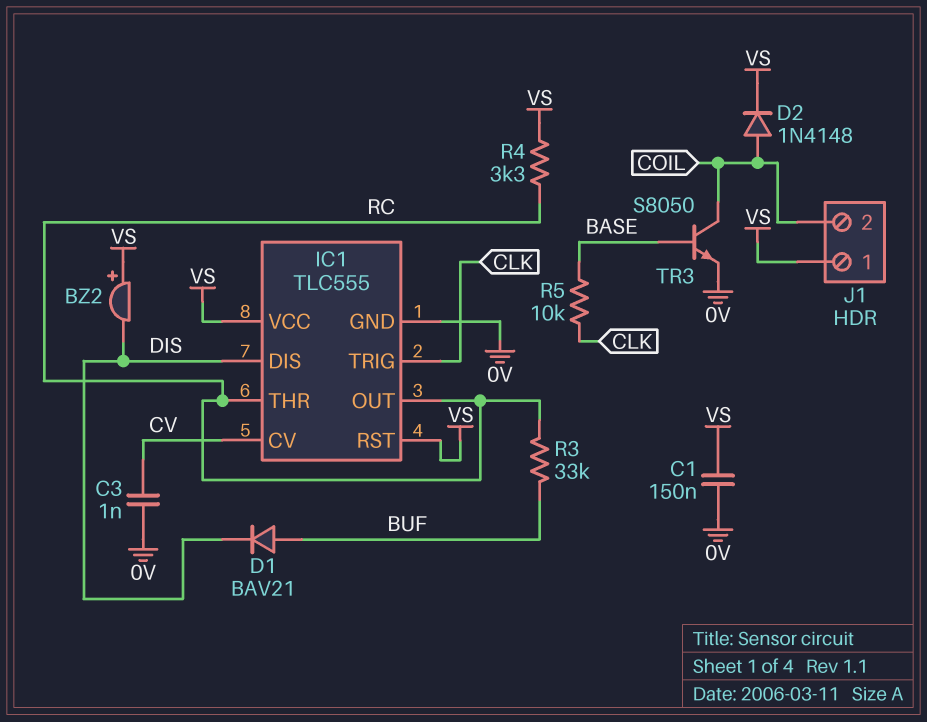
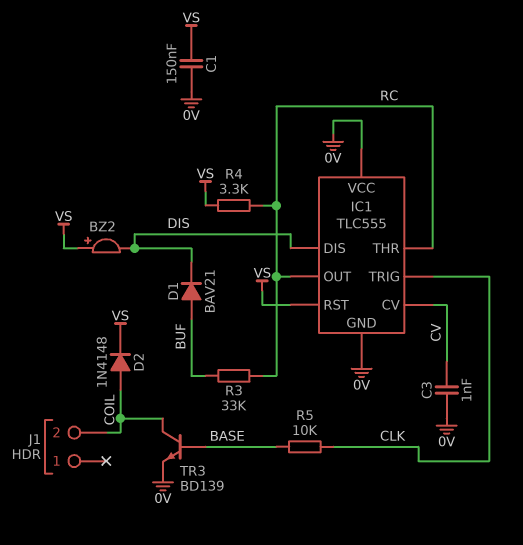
IC1 pin VCC: VS -> 0V
J1 pin 1: VS -> none
TR3: NPN S8050 (B BASE, C COIL, E 0V) -> NPN BD139 (B BASE, C COIL, E 0V)

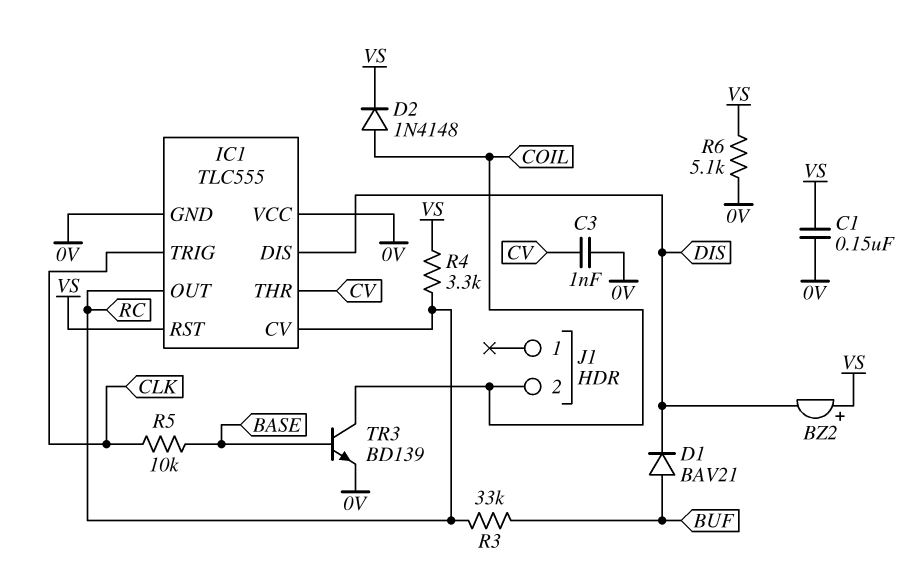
IC1 pin CV: CV -> RC
IC1 pin THR: RC -> CV
R6: none -> 5.1k (0V, VS)

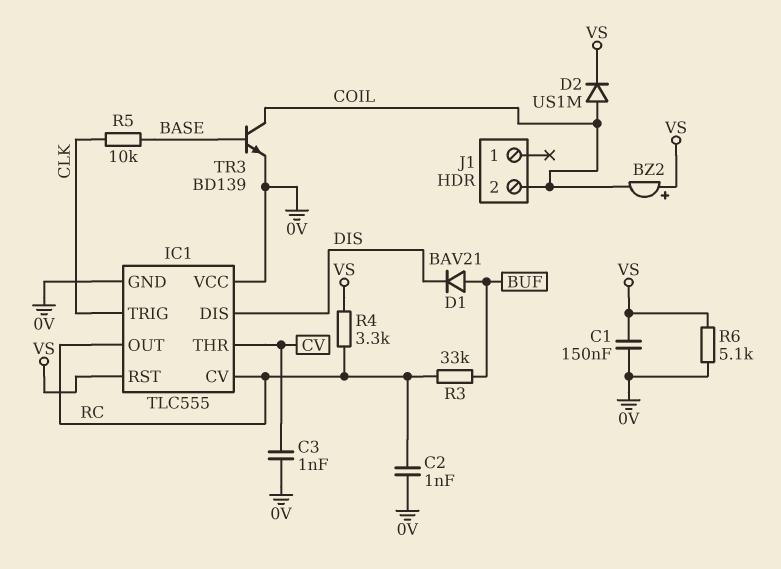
BZ2: buzzer (plus VS, minus DIS) -> buzzer (plus VS, minus COIL)
C2: none -> 1nF (0V, RC)
D2: diode 1N4148 (A COIL, K VS) -> diode US1M (A COIL, K VS)

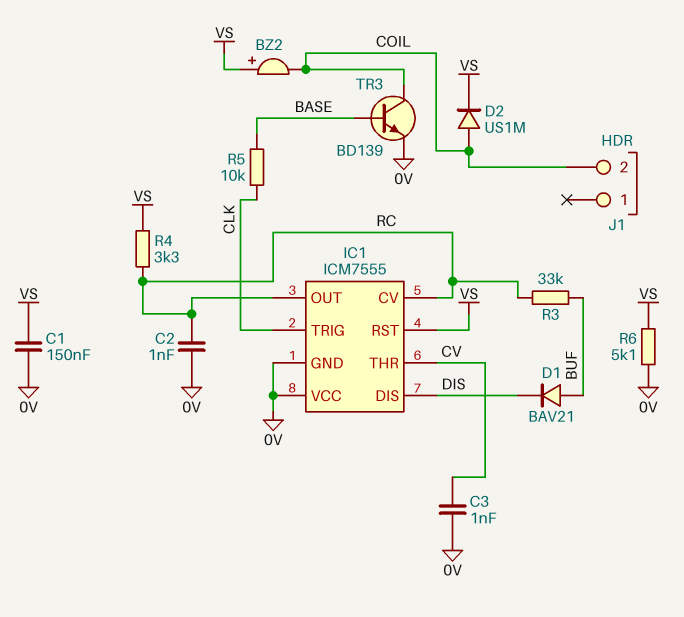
IC1: TLC555 -> ICM7555

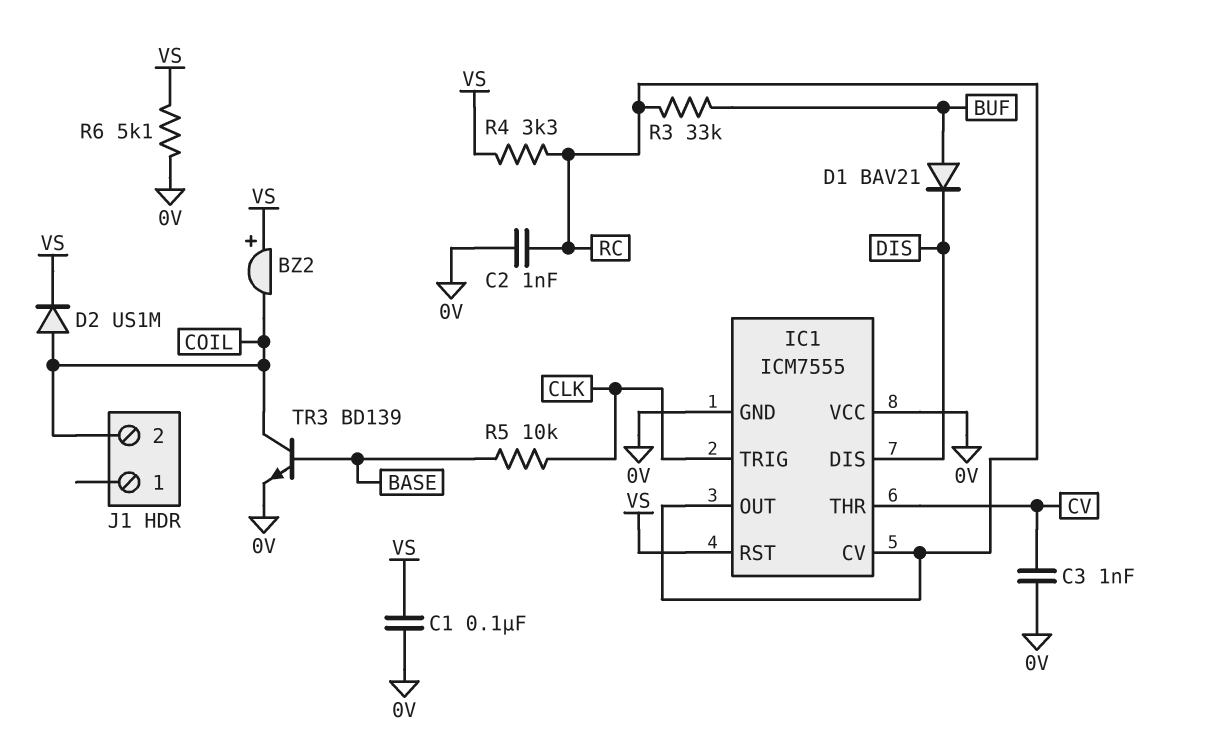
C1: 150nF (0V, VS) -> 100nF (0V, VS)

